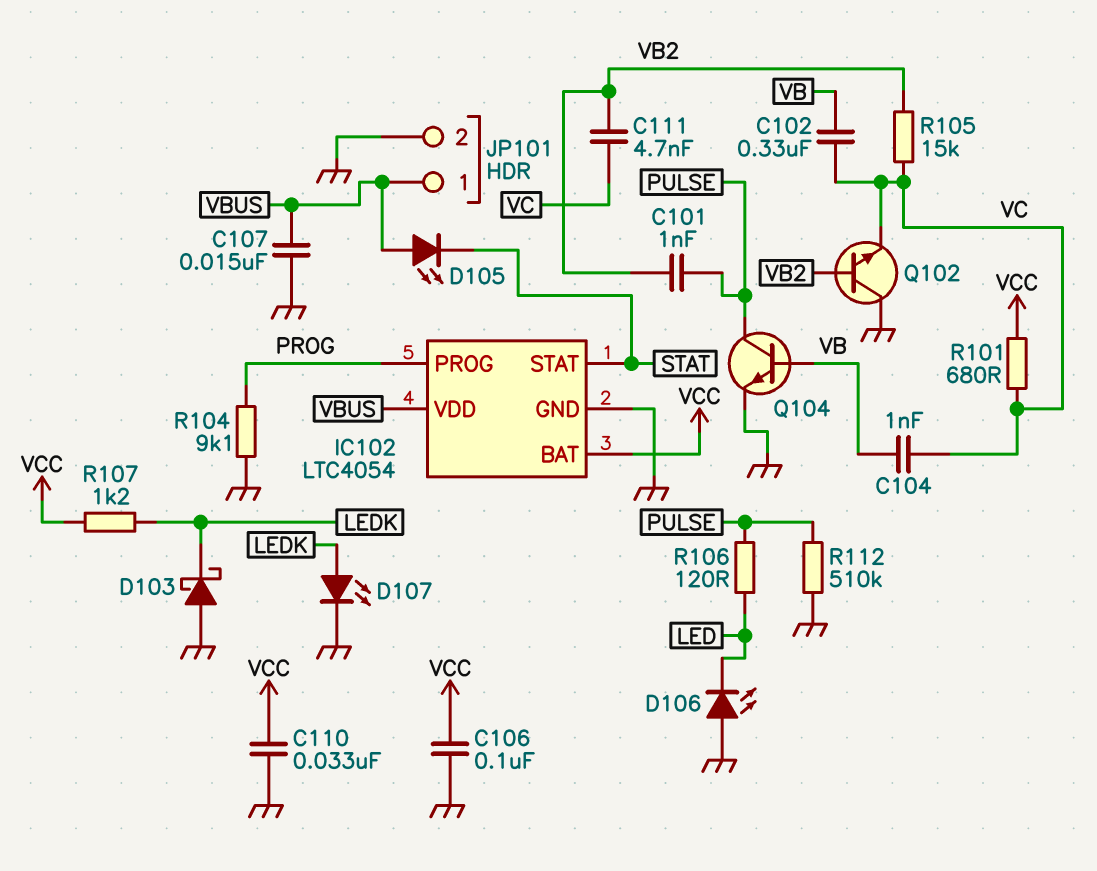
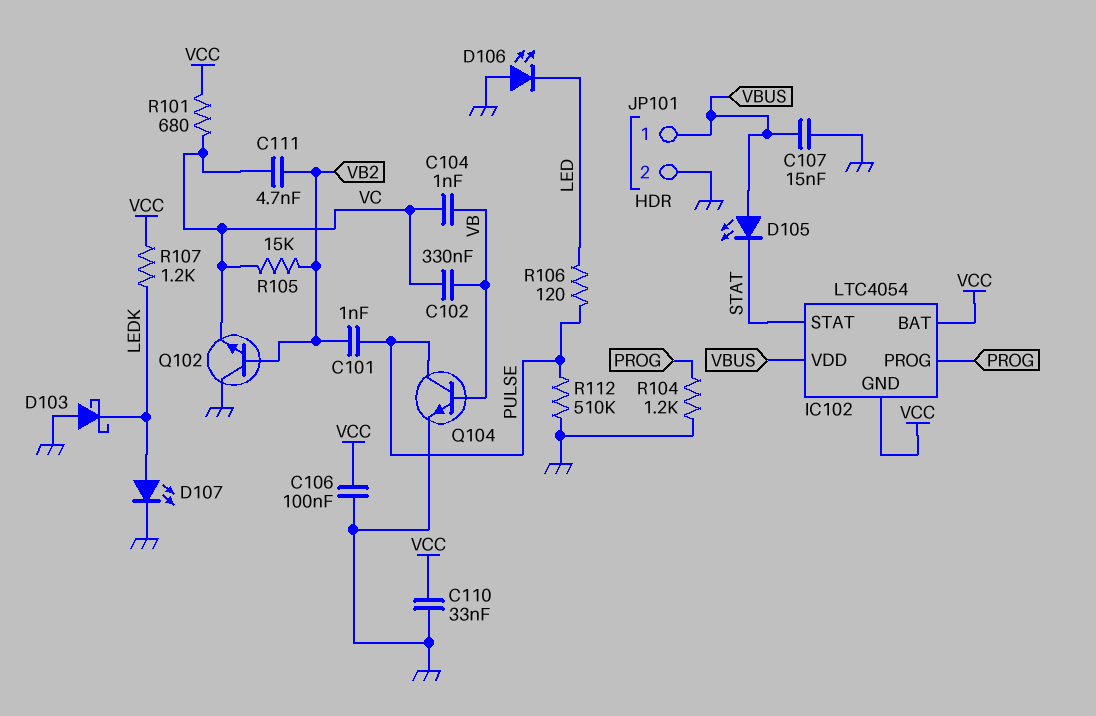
IC102 pin GND: GND -> VCC
R104: 9.1k (GND, PROG) -> 1.2k (GND, PROG)

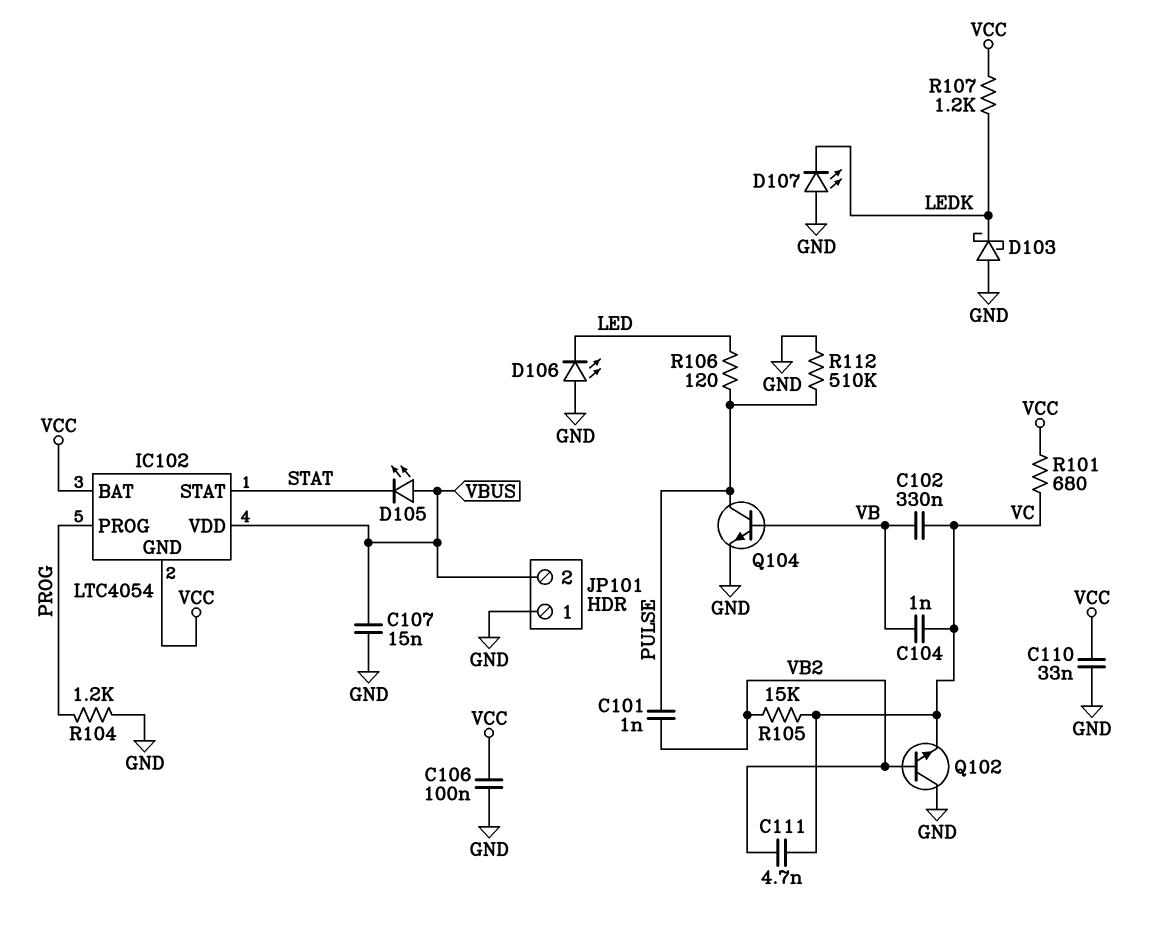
D107: LED (A LEDK, K GND) -> LED (A GND, K LEDK)
JP101 pin 1: VBUS -> GND
JP101 pin 2: GND -> VBUS

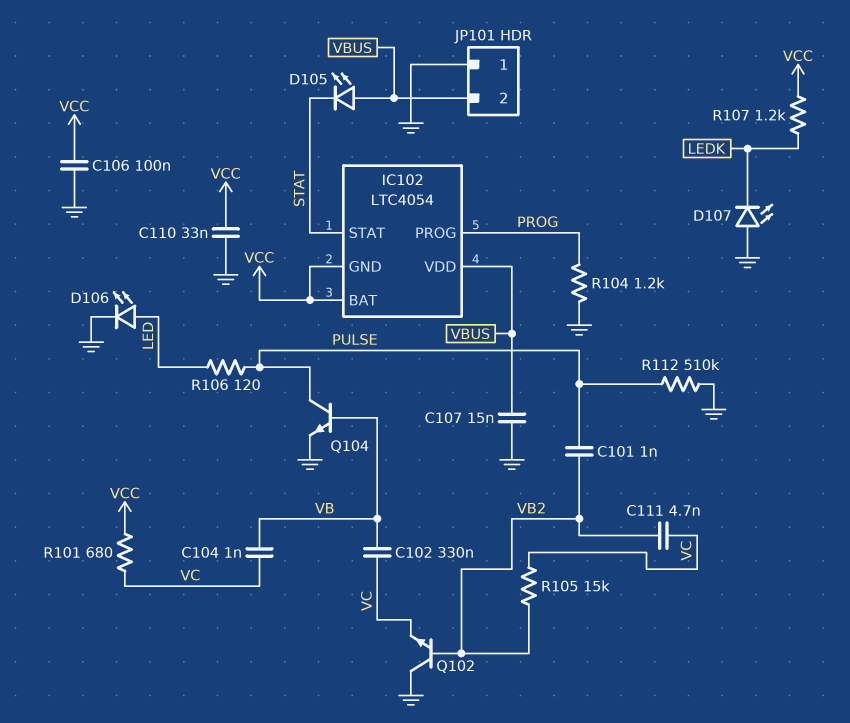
D103: schottky (A GND, K LEDK) -> none
D106: LED (A GND, K LED) -> LED (A LED, K GND)

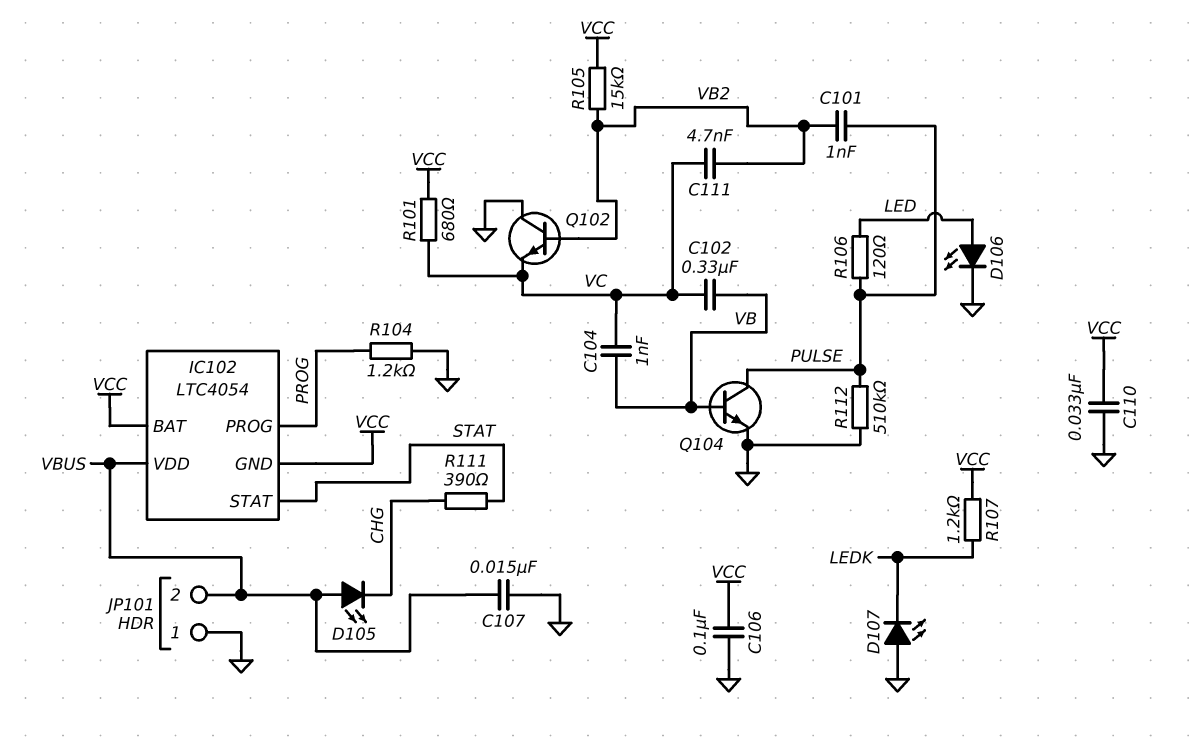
D105: LED (A VBUS, K STAT) -> LED (A VBUS, K CHG)
R105: 15k (VB2, VC) -> 15k (VB2, VCC)
R111: none -> 390 (CHG, STAT)

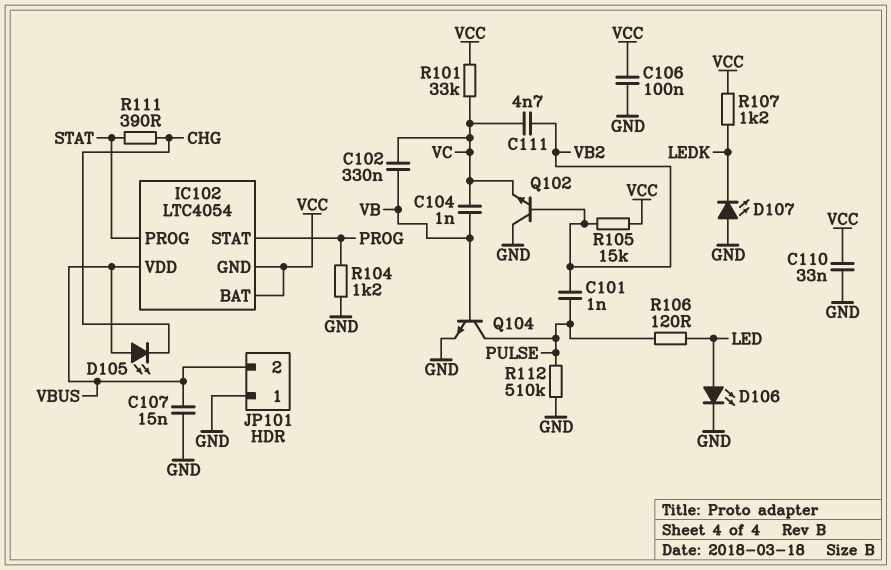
IC102 pin PROG: PROG -> STAT
IC102 pin STAT: STAT -> PROG
R101: 680 (VC, VCC) -> 33k (VC, VCC)

